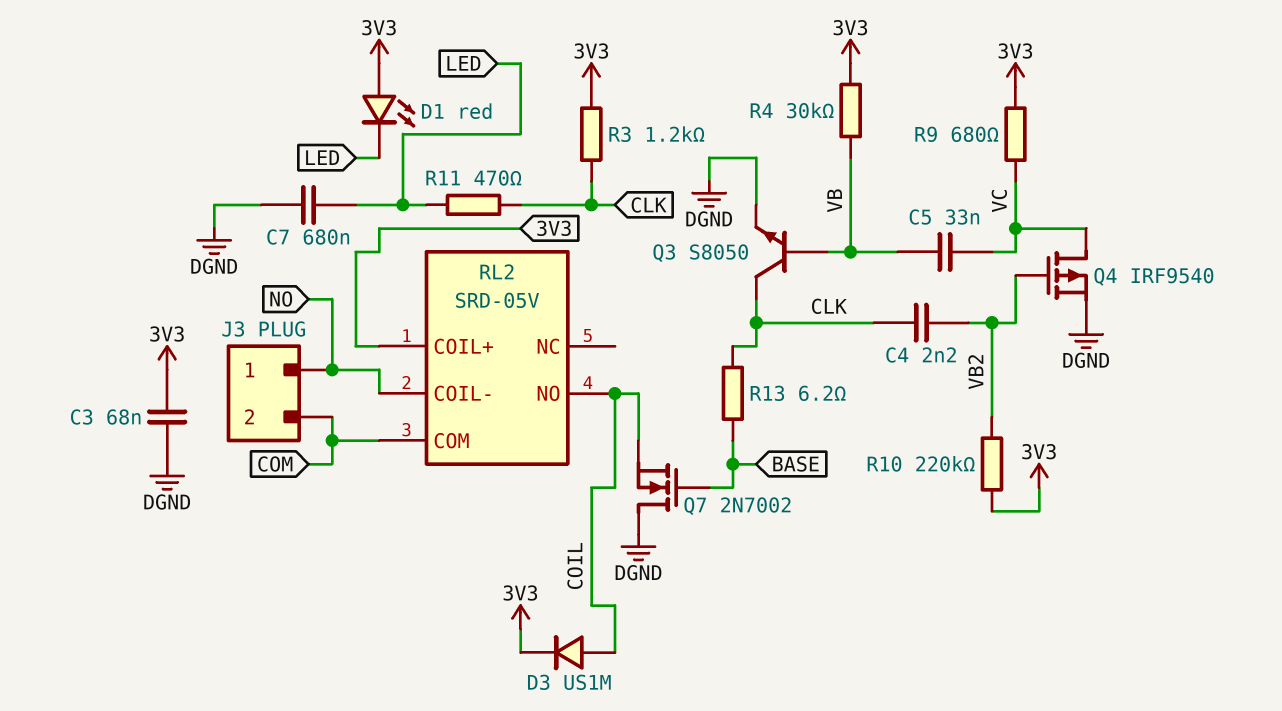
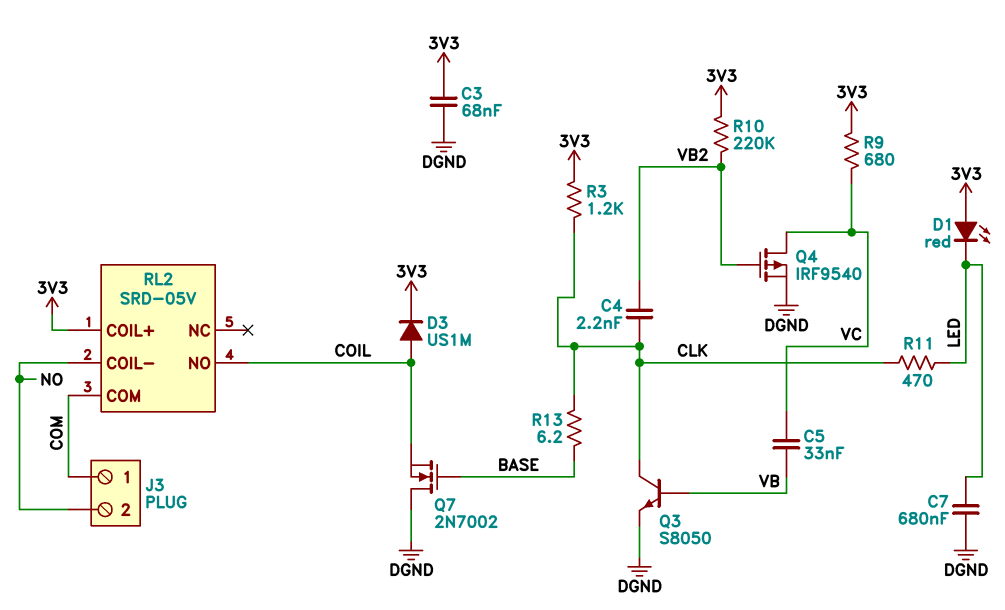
J3 pin 1: NO -> COM
J3 pin 2: COM -> NO
R4: 30k (3V3, VB) -> none

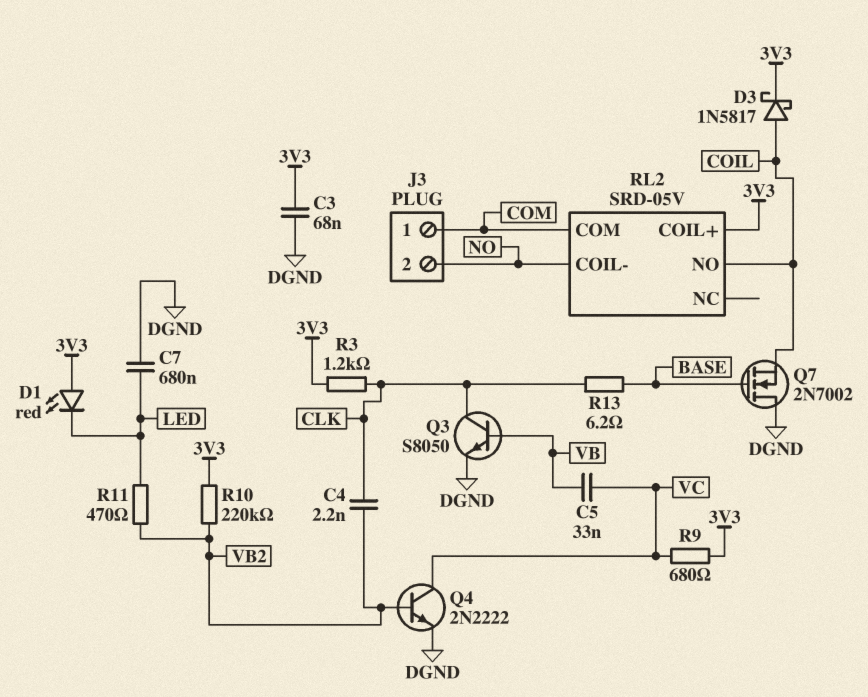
D3: diode US1M (A COIL, K 3V3) -> schottky 1N5817 (A COIL, K 3V3)
Q4: PMOS IRF9540 (G VB2, D VC, S DGND) -> NPN 2N2222 (B VB2, C VC, E DGND)
R11: 470 (CLK, LED) -> 470 (LED, VB2)

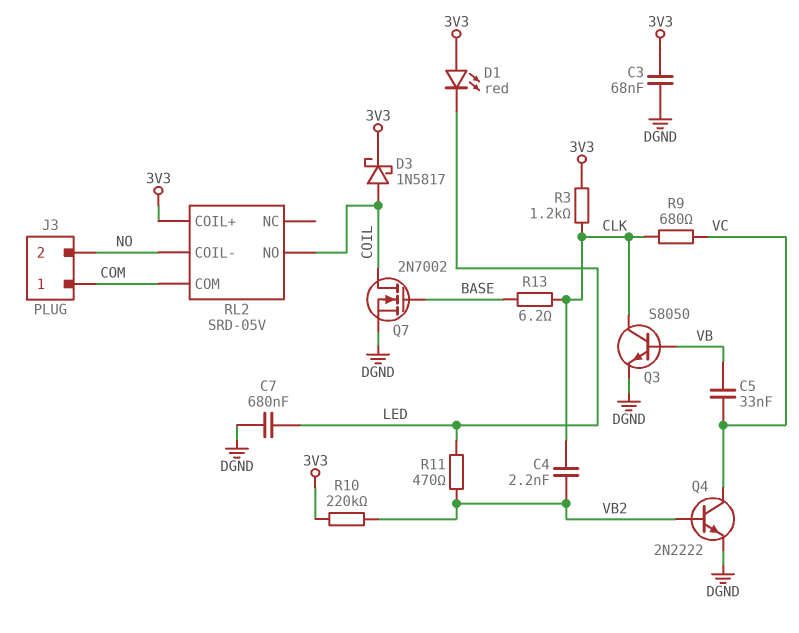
Q7: NMOS 2N7002 (G BASE, D DGND, S COIL) -> NMOS 2N7002 (G BASE, D COIL, S DGND)
R9: 680 (3V3, VC) -> 680 (CLK, VC)

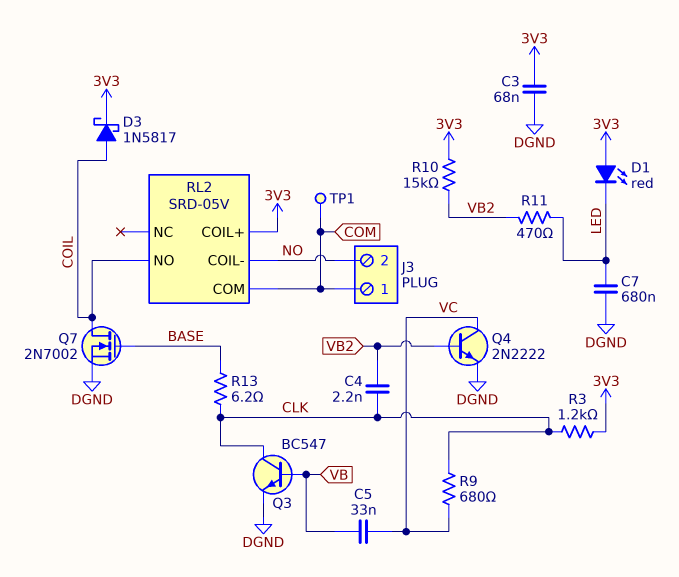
Q3: NPN S8050 (B VB, C CLK, E DGND) -> NPN BC547 (B VB, C CLK, E DGND)
R10: 220k (3V3, VB2) -> 15k (3V3, VB2)
TP1: none -> test point (COM)

